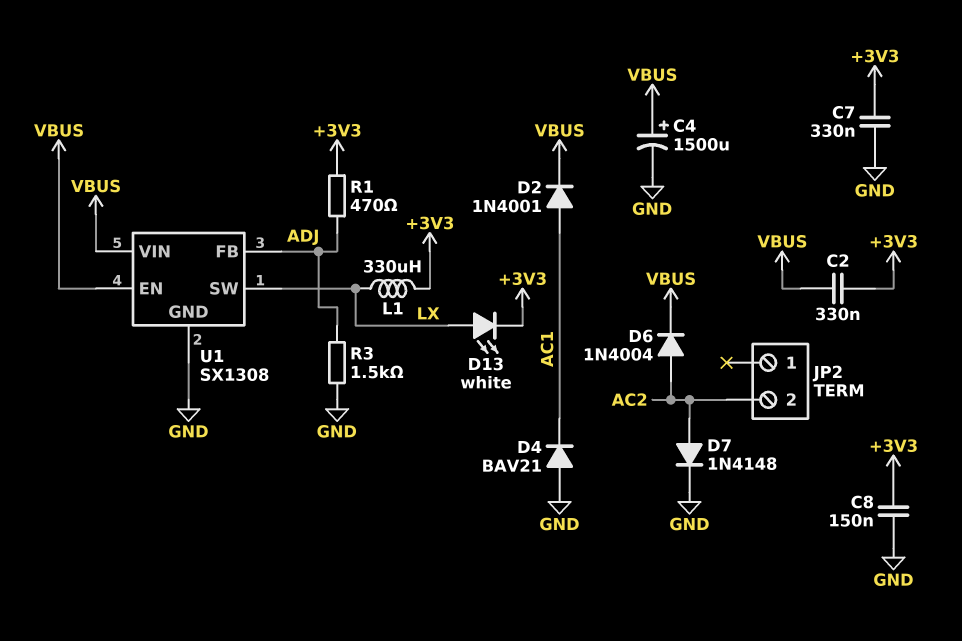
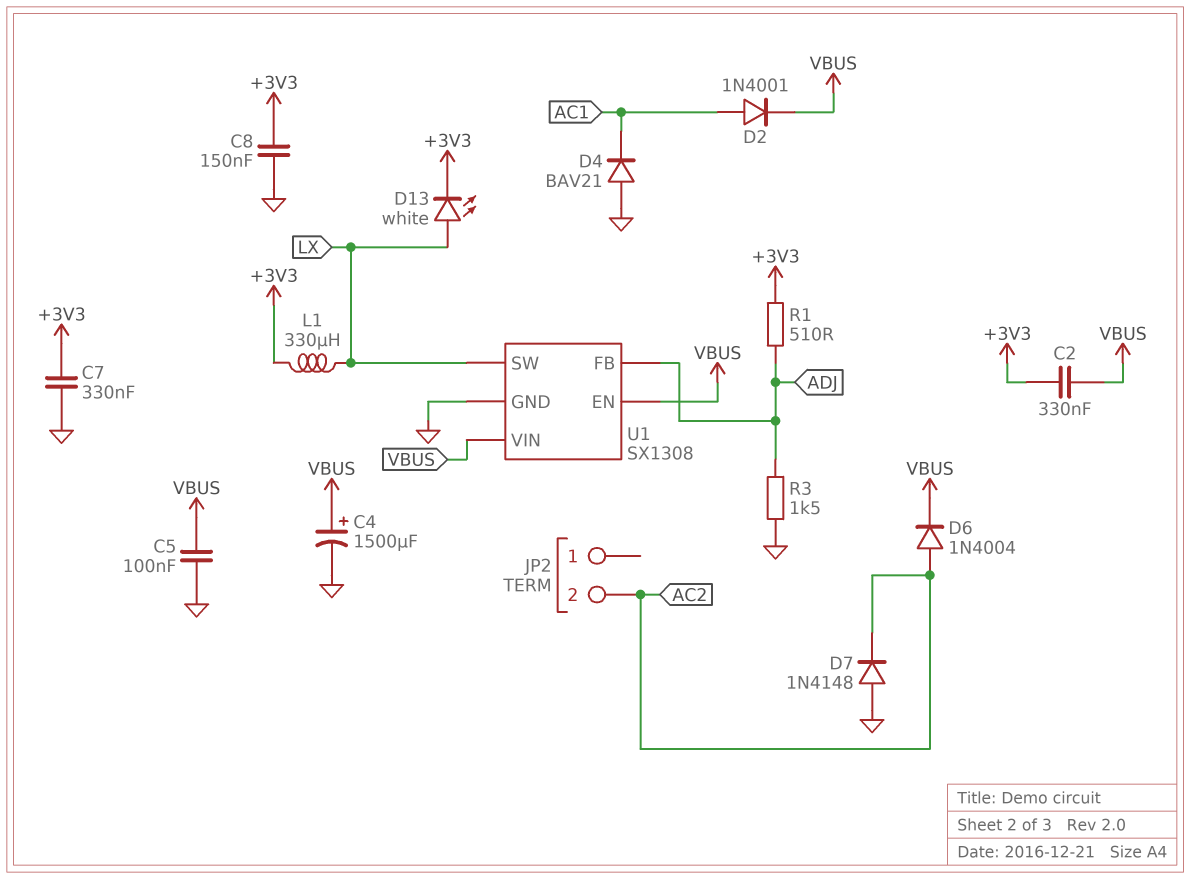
C5: none -> 100nF (GND, VBUS)
D7: diode 1N4148 (A AC2, K GND) -> diode 1N4148 (A GND, K AC2)
R1: 470 (+3V3, ADJ) -> 510 (+3V3, ADJ)

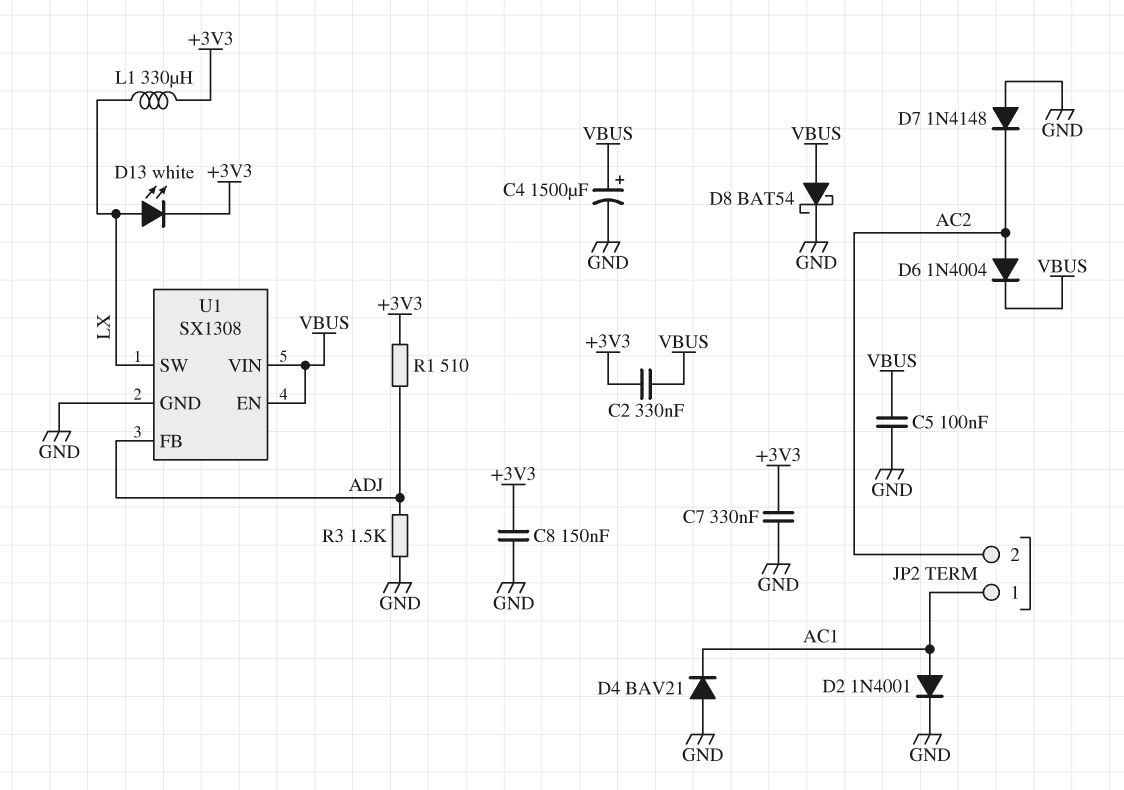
D2: diode 1N4001 (A AC1, K VBUS) -> diode 1N4001 (A AC1, K GND)
D8: none -> schottky BAT54 (A VBUS, K GND)
JP2 pin 1: none -> AC1

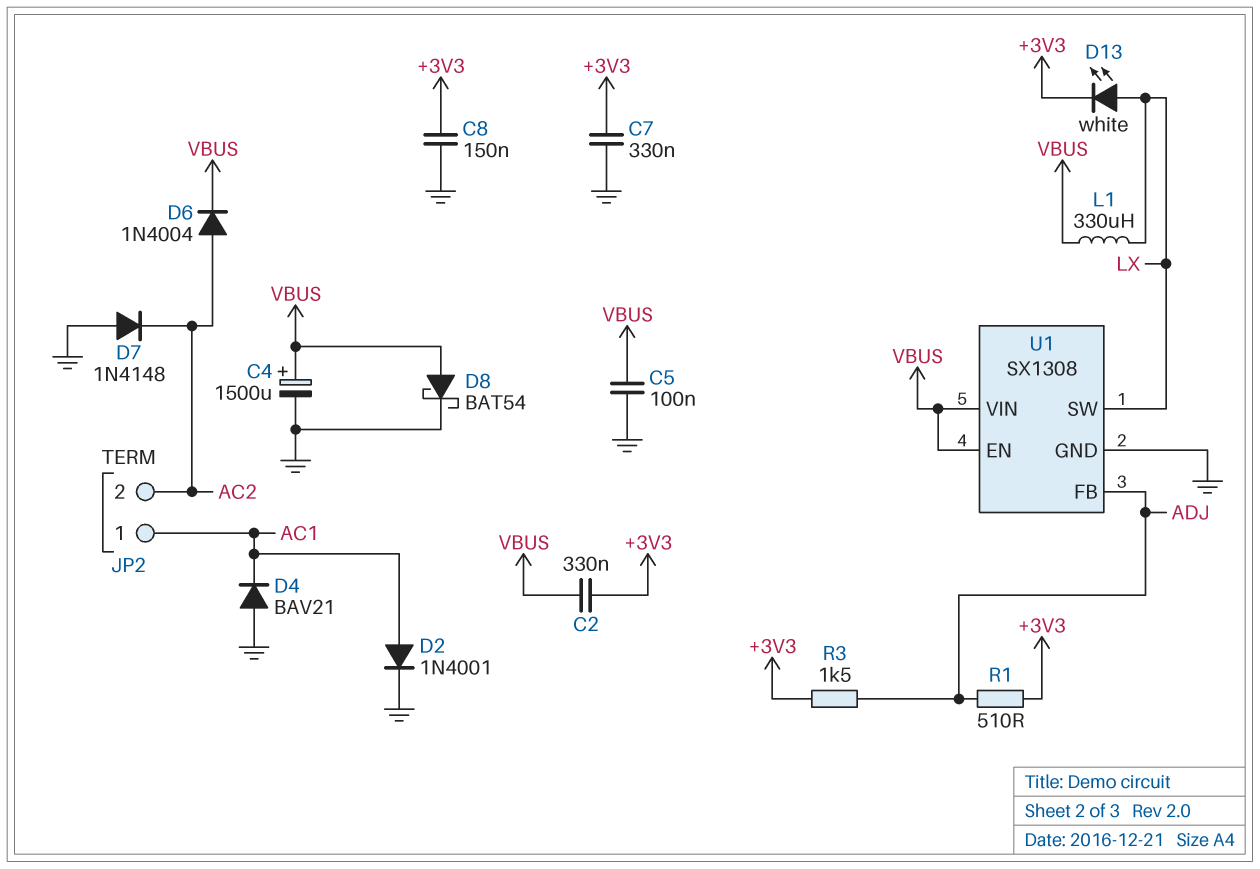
L1: 330uH (+3V3, LX) -> 330uH (LX, VBUS)
R3: 1.5k (ADJ, GND) -> 1.5k (+3V3, ADJ)

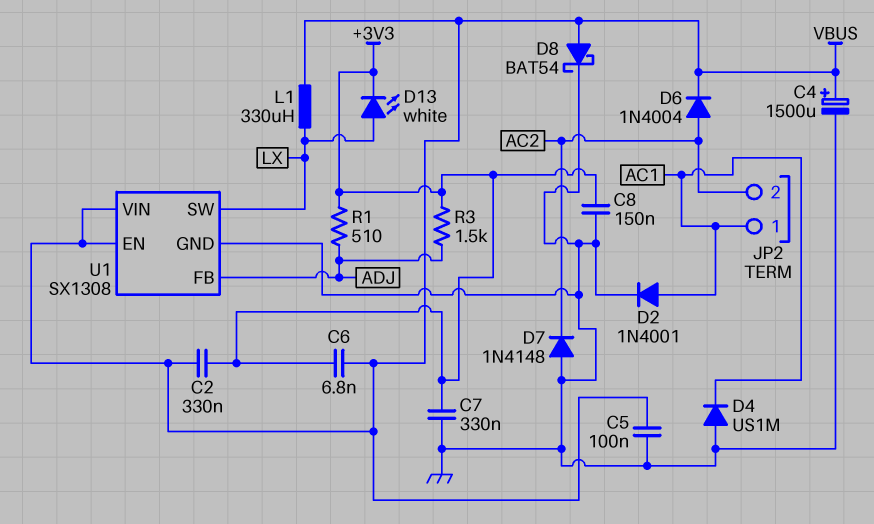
C6: none -> 6.8nF (+3V3, VBUS)
D4: diode BAV21 (A GND, K AC1) -> diode US1M (A GND, K AC1)

